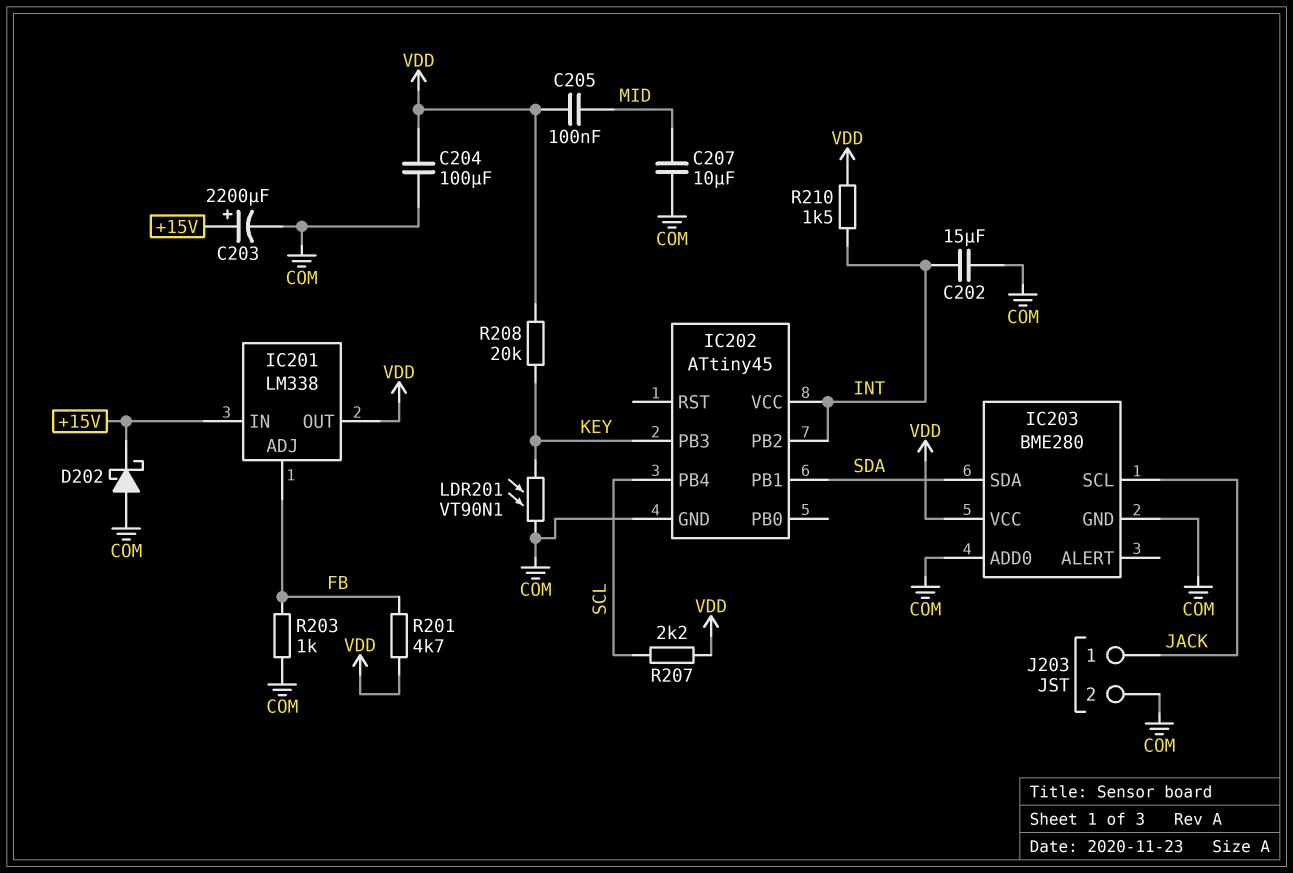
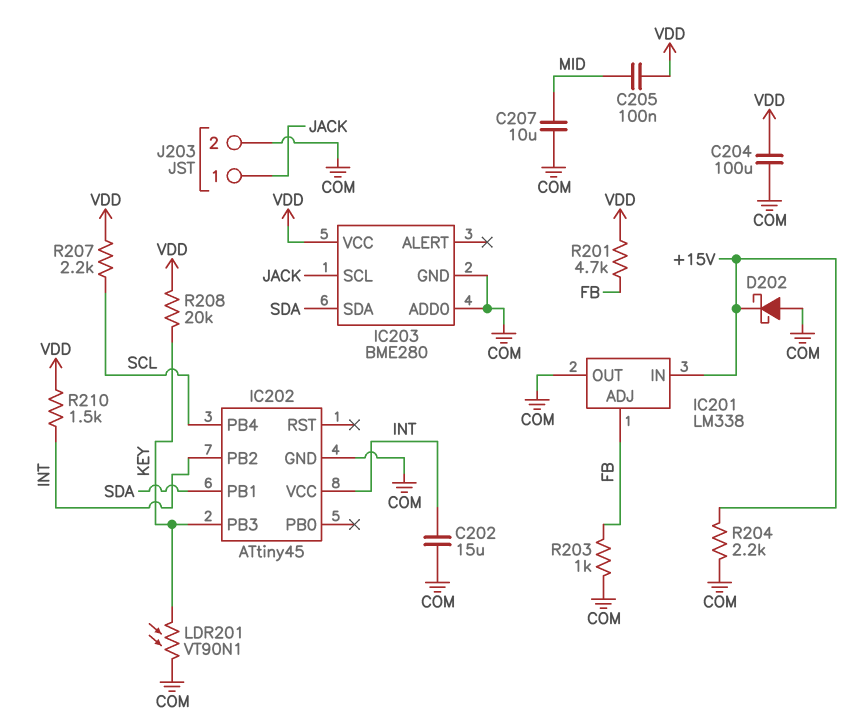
C203: 2200uF (plus +15V, minus COM) -> none
IC201 pin OUT: VDD -> COM
R204: none -> 2.2k (+15V, COM)

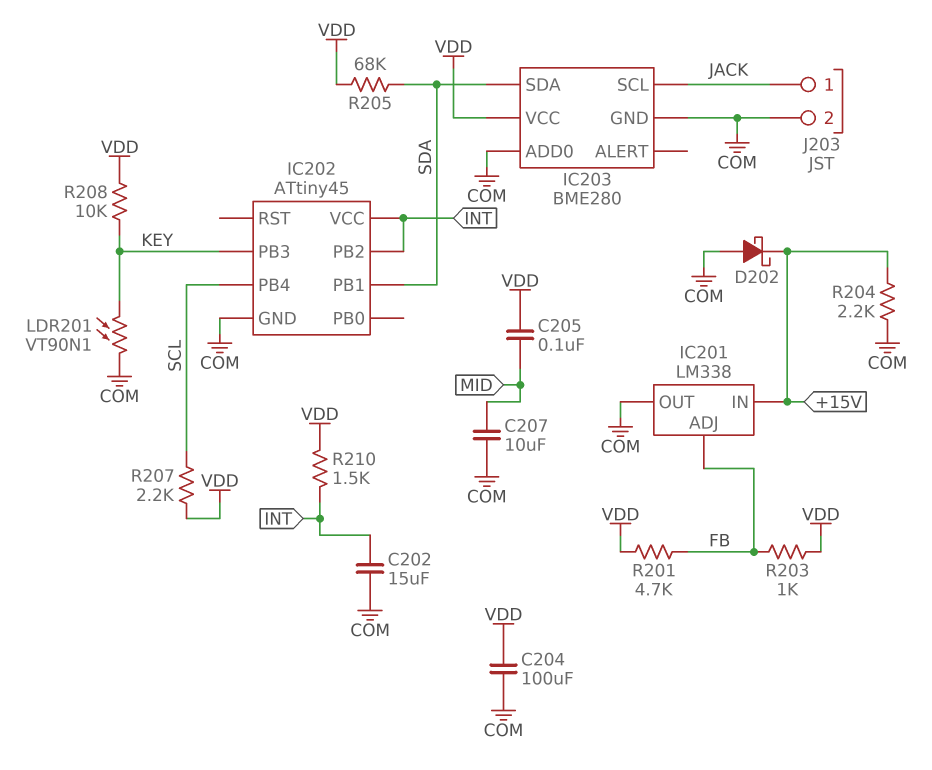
R203: 1k (COM, FB) -> 1k (FB, VDD)
R205: none -> 68k (SDA, VDD)
R208: 20k (KEY, VDD) -> 10k (KEY, VDD)

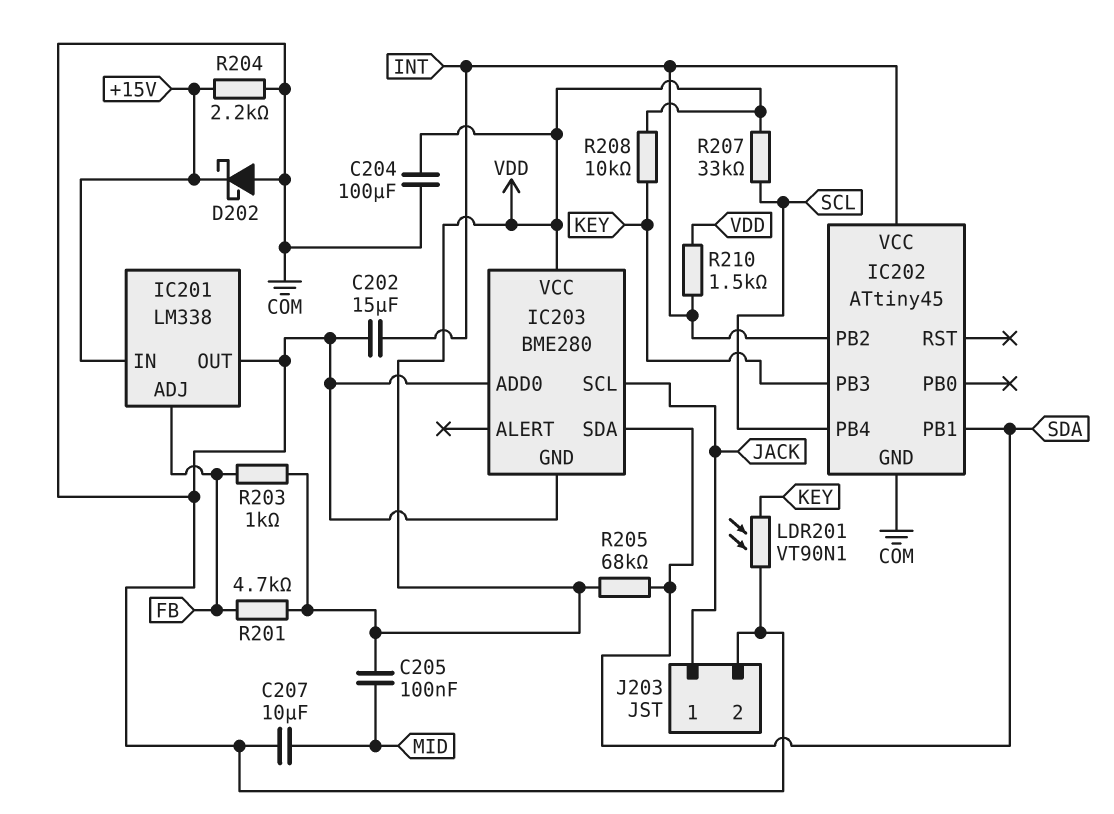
R207: 2.2k (SCL, VDD) -> 33k (SCL, VDD)

